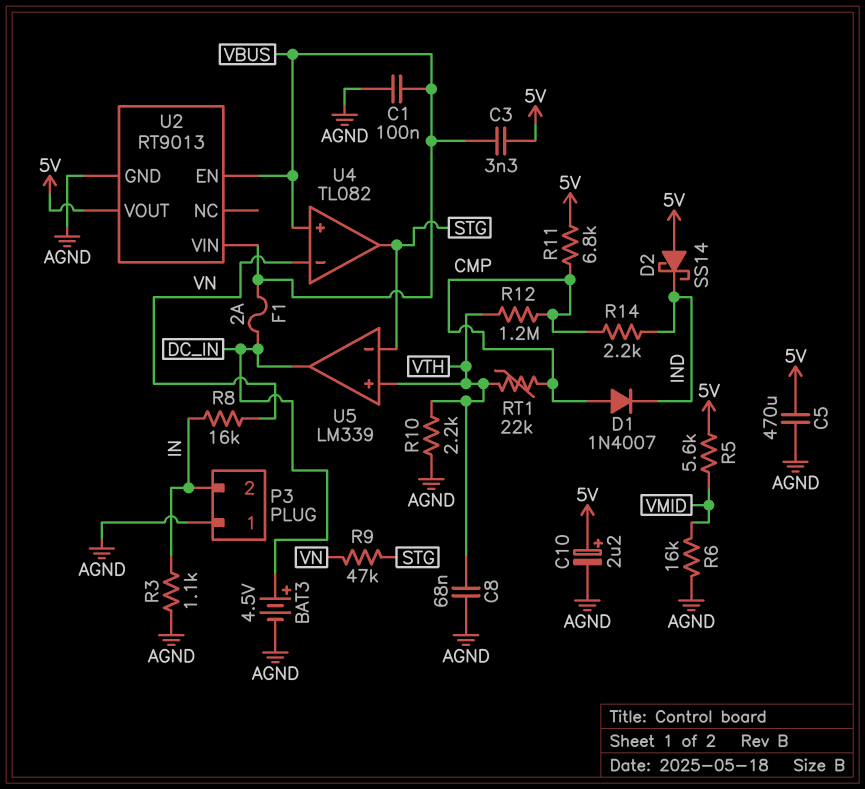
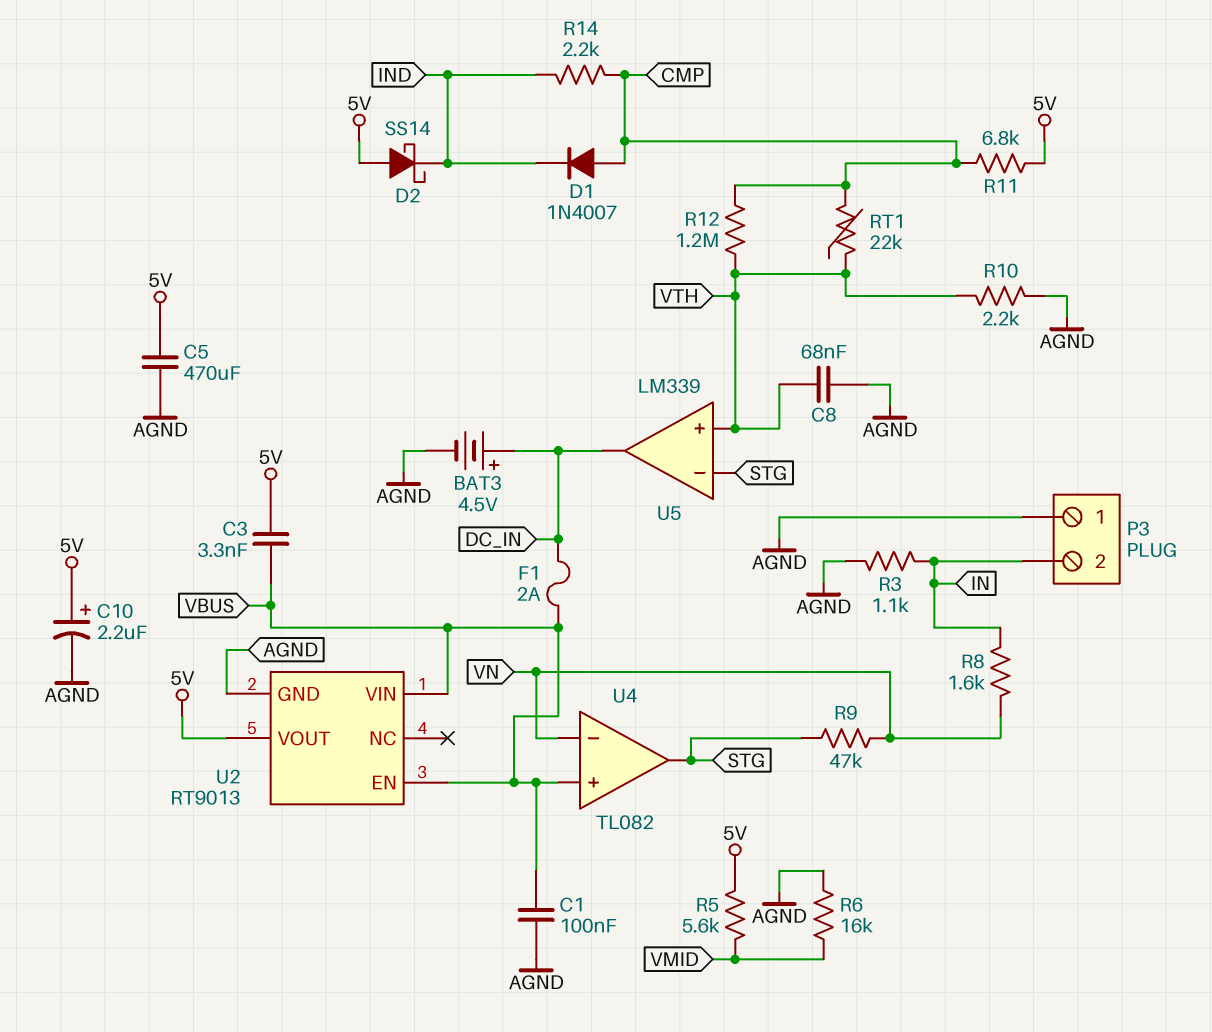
R8: 16k (IN, VN) -> 1.6k (IN, VN)

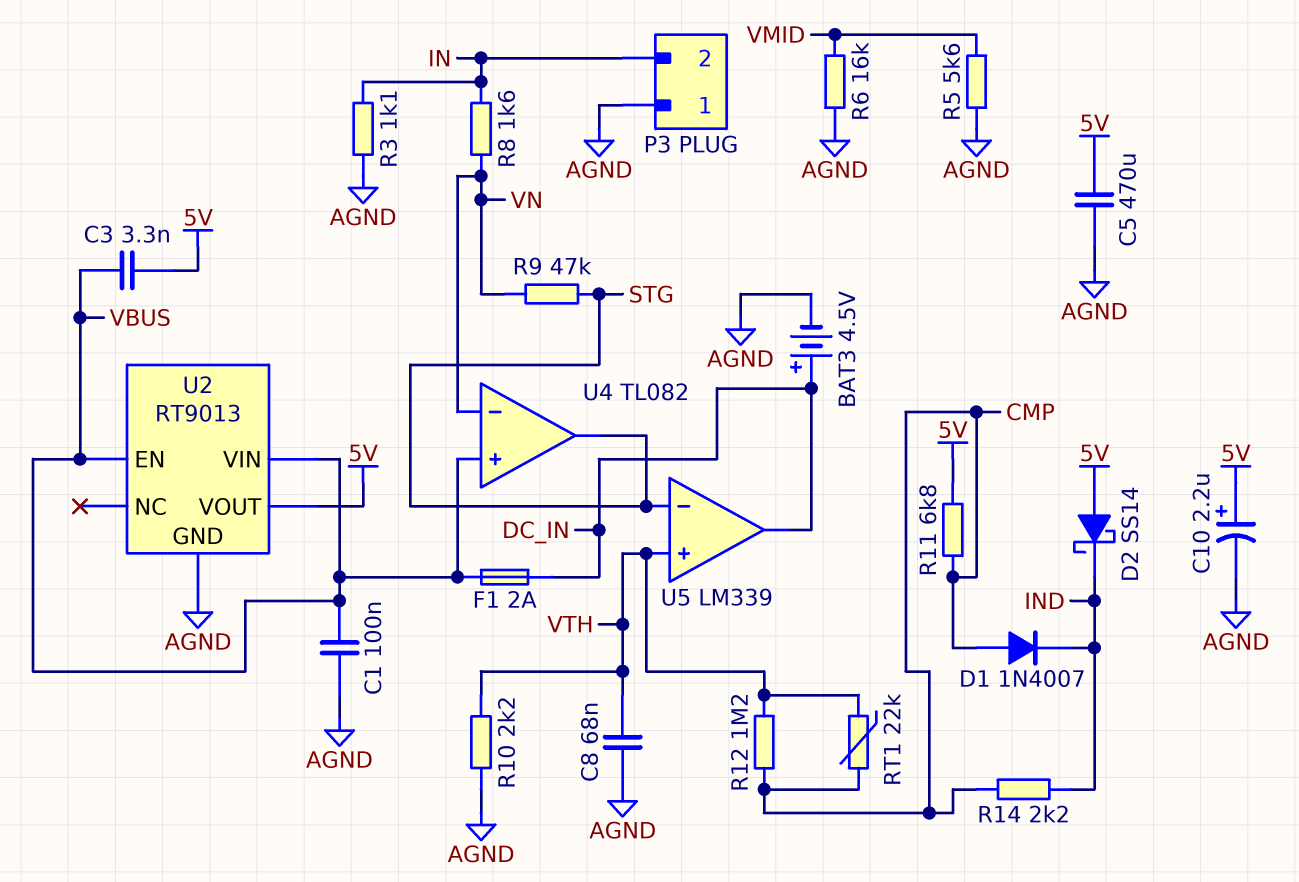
R5: 5.6k (5V, VMID) -> 5.6k (AGND, VMID)

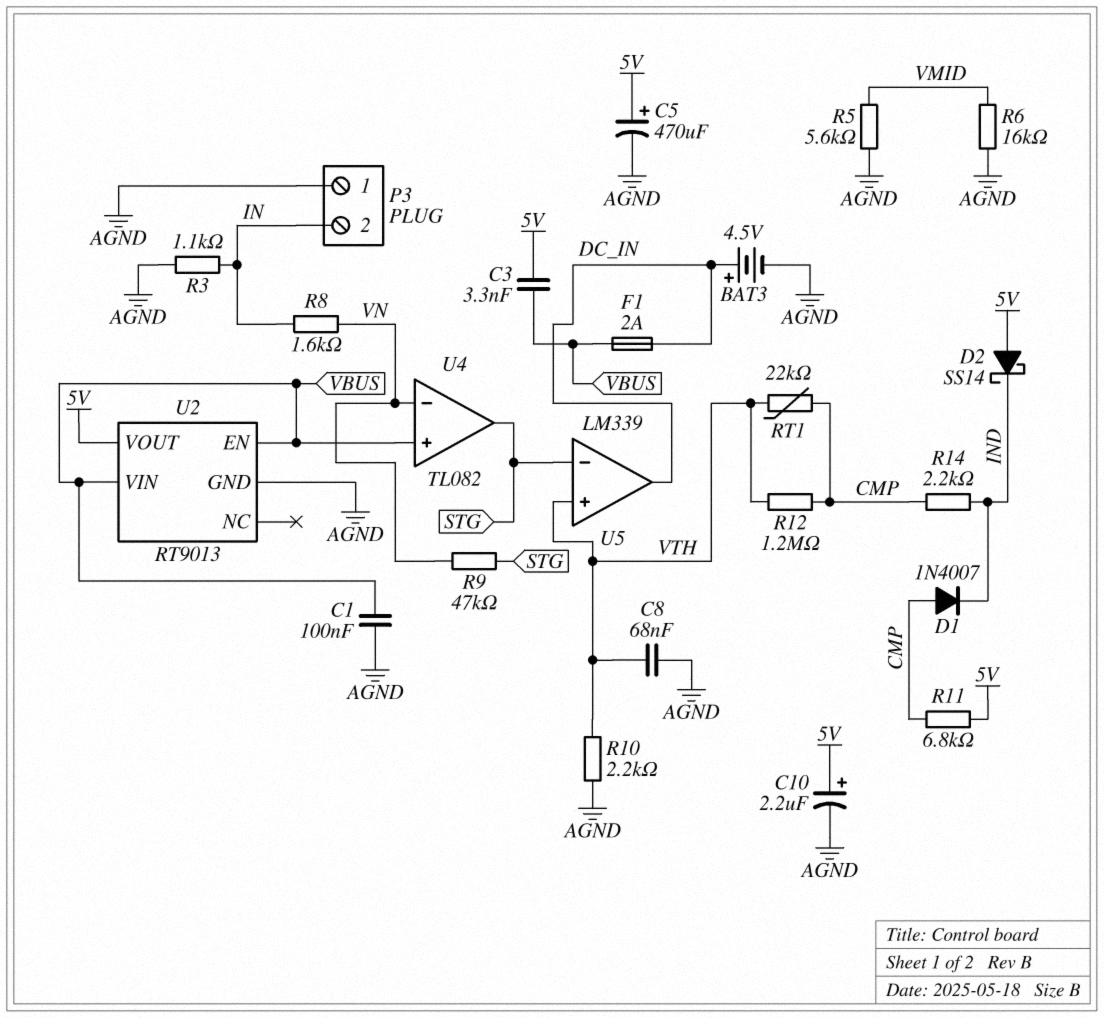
C5: 470uF (5V, AGND) -> 470uF (plus 5V, minus AGND)

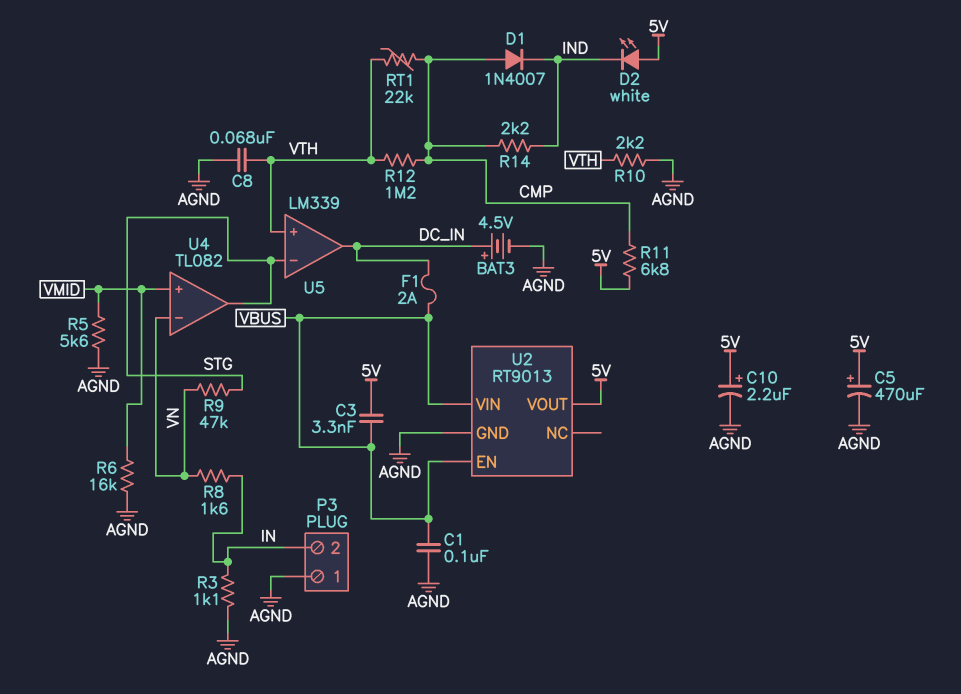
D2: schottky SS14 (A 5V, K IND) -> LED white (A 5V, K IND)
U4 pin in+: VBUS -> VMID

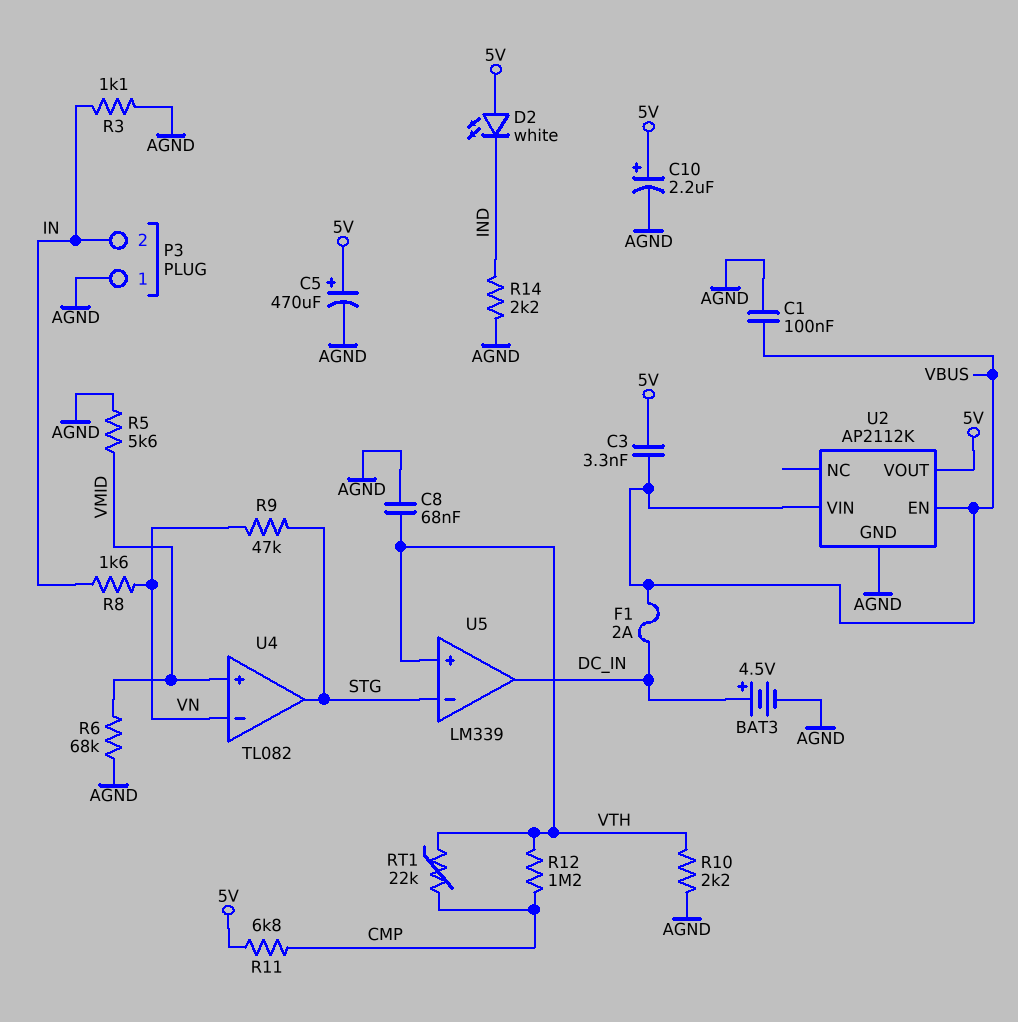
D1: diode 1N4007 (A CMP, K IND) -> none
R6: 16k (AGND, VMID) -> 68k (AGND, VMID)
R14: 2.2k (CMP, IND) -> 2.2k (AGND, IND)
U2: RT9013 -> AP2112K

